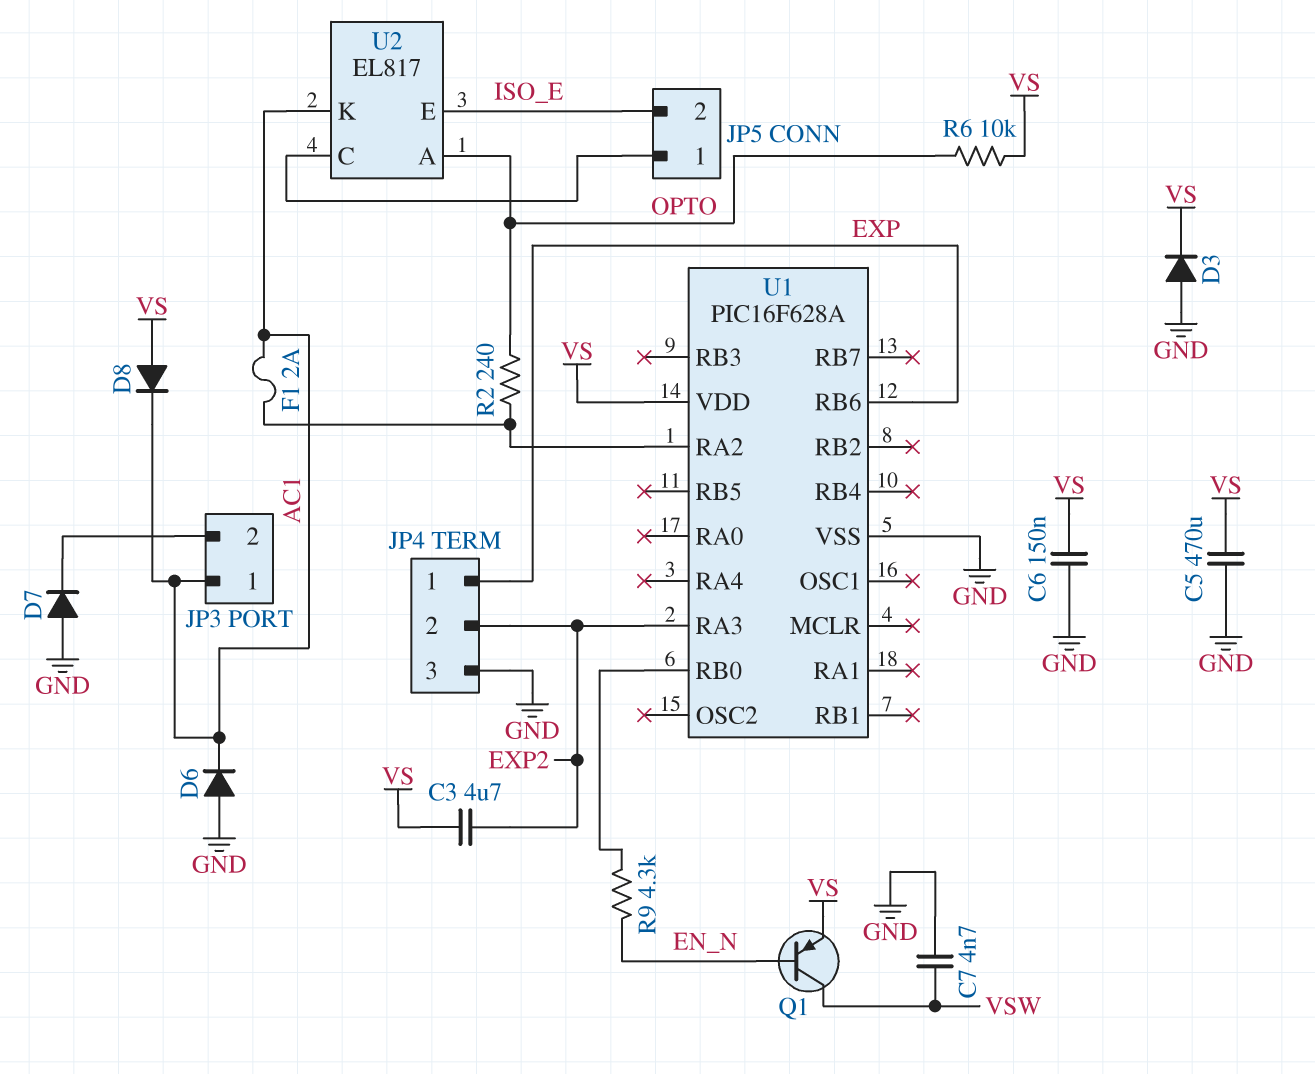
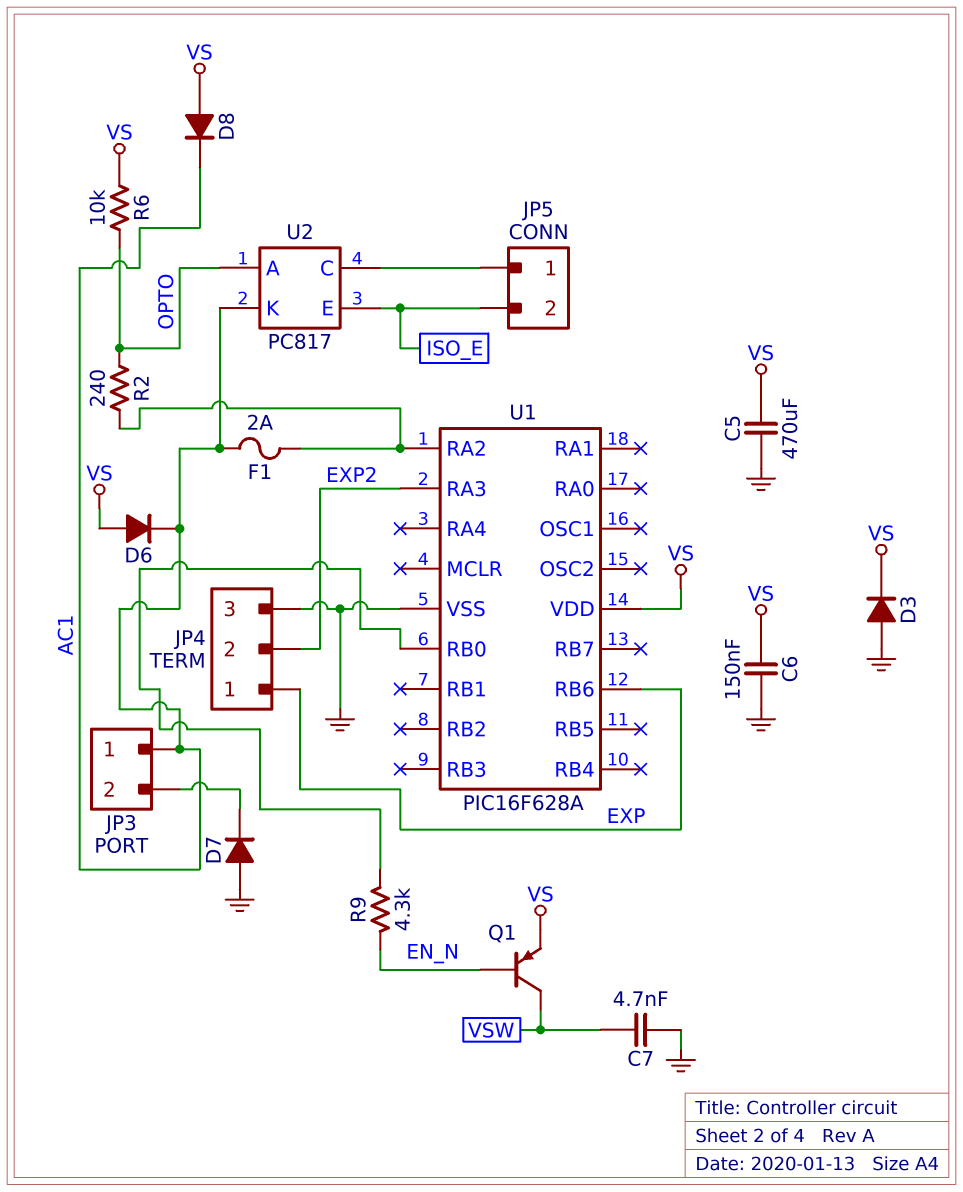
C3: 4.7uF (EXP2, VS) -> none
D6: diode (A GND, K AC1) -> diode (A VS, K AC1)
U2: EL817 -> PC817

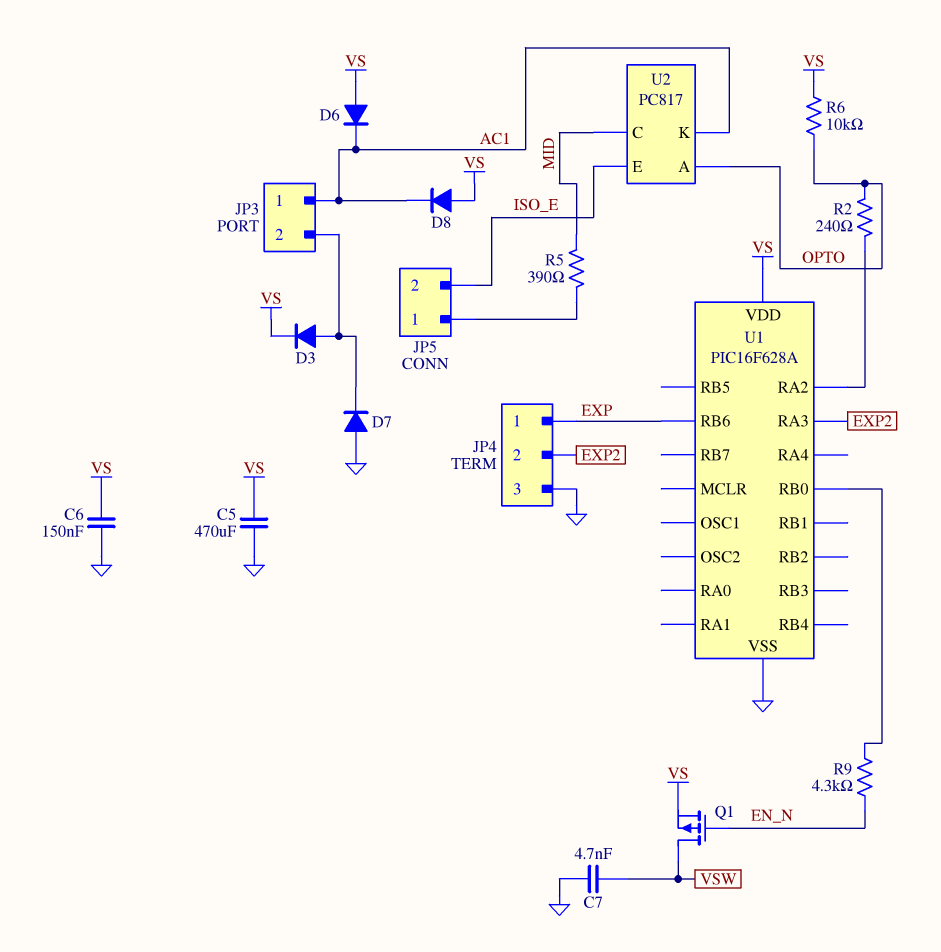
D3: diode (A GND, K VS) -> diode (A JP3/2, K VS)
F1: 2A (AC1, U1/RA2) -> none
Q1: PNP (B EN_N, C VSW, E VS) -> PMOS (G EN_N, D VSW, S VS)
R5: none -> 390 (JP5/1, MID)
U2 pin C: JP5/1 -> MID

